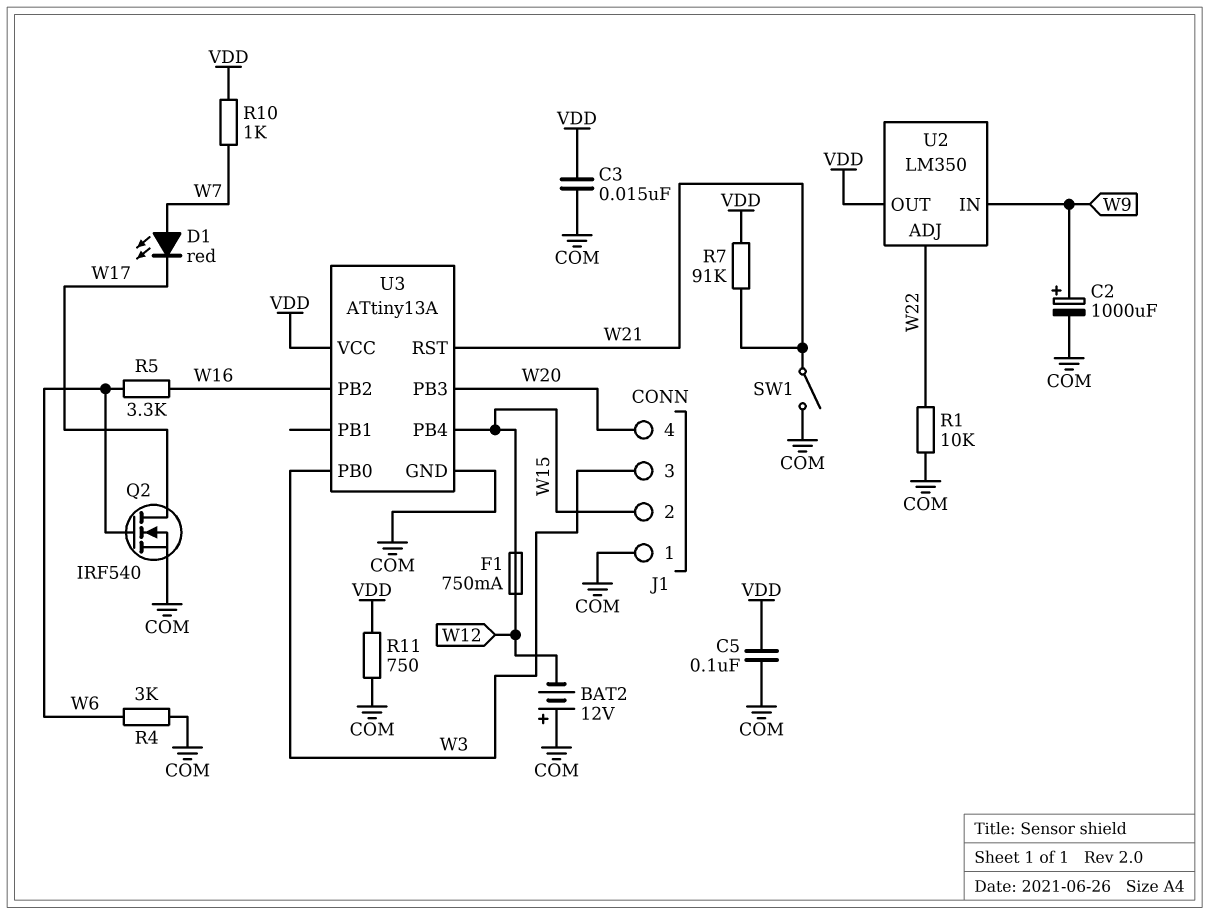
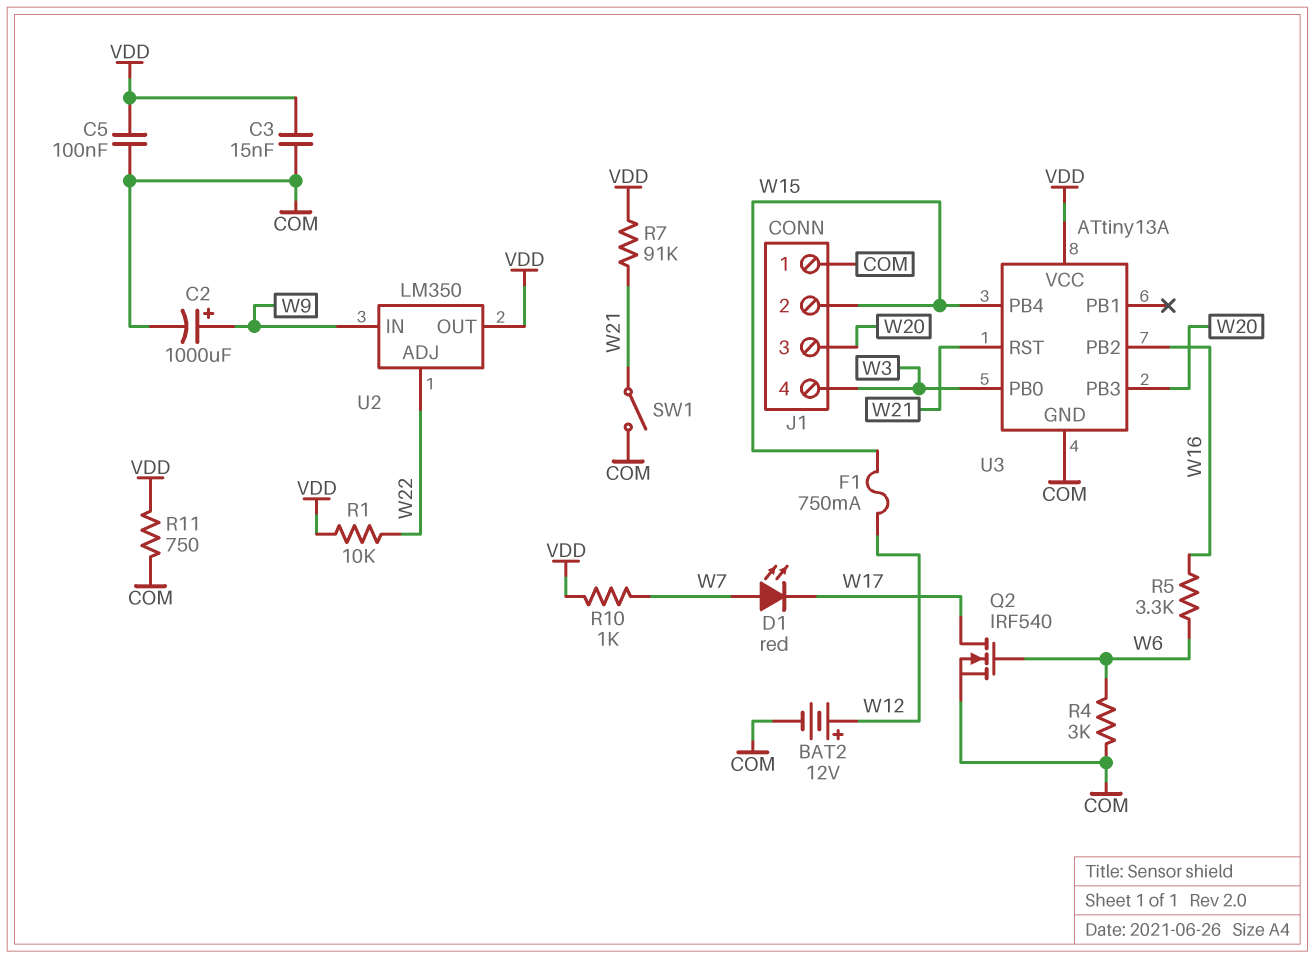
BAT2: 12V (plus COM, minus W12) -> 12V (plus W12, minus COM)
J1 pin 3: W3 -> W20
J1 pin 4: W20 -> W3
R1: 10k (COM, W22) -> 10k (VDD, W22)

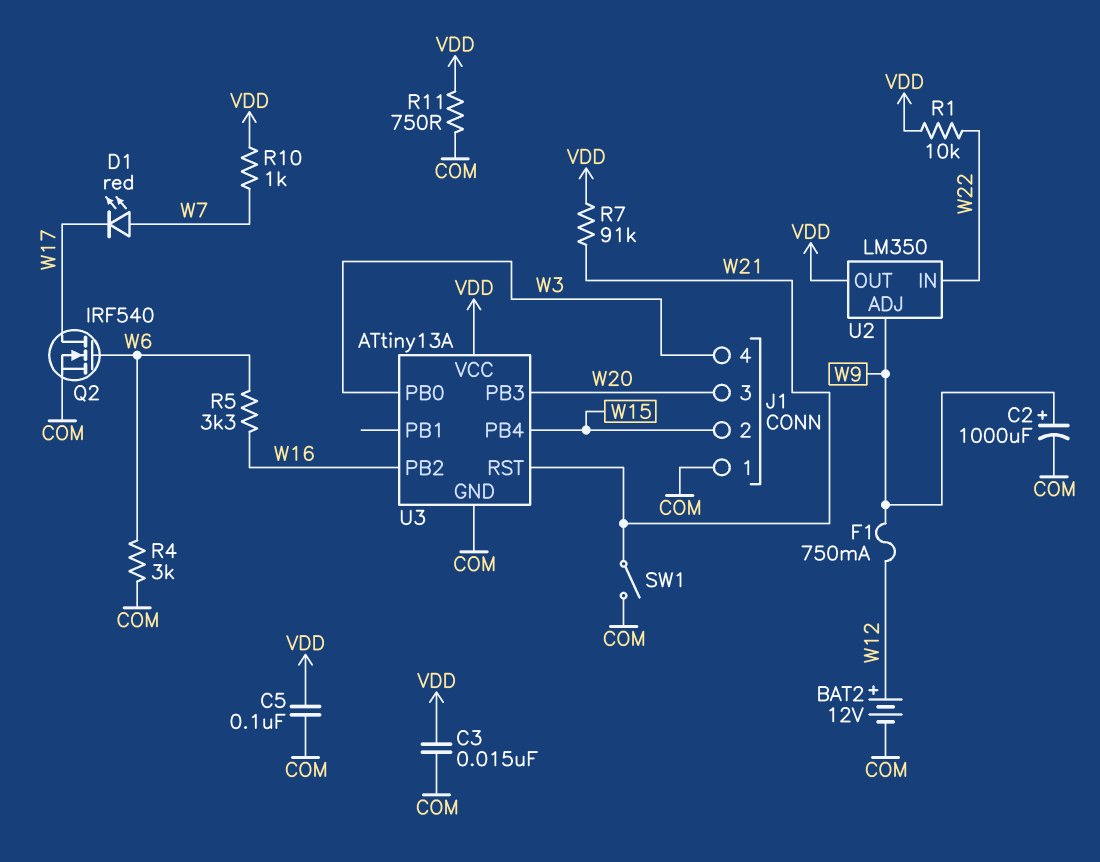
F1: 750mA (W12, W15) -> 750mA (W9, W12)
U2 pin ADJ: W22 -> W9
U2 pin IN: W9 -> W22

